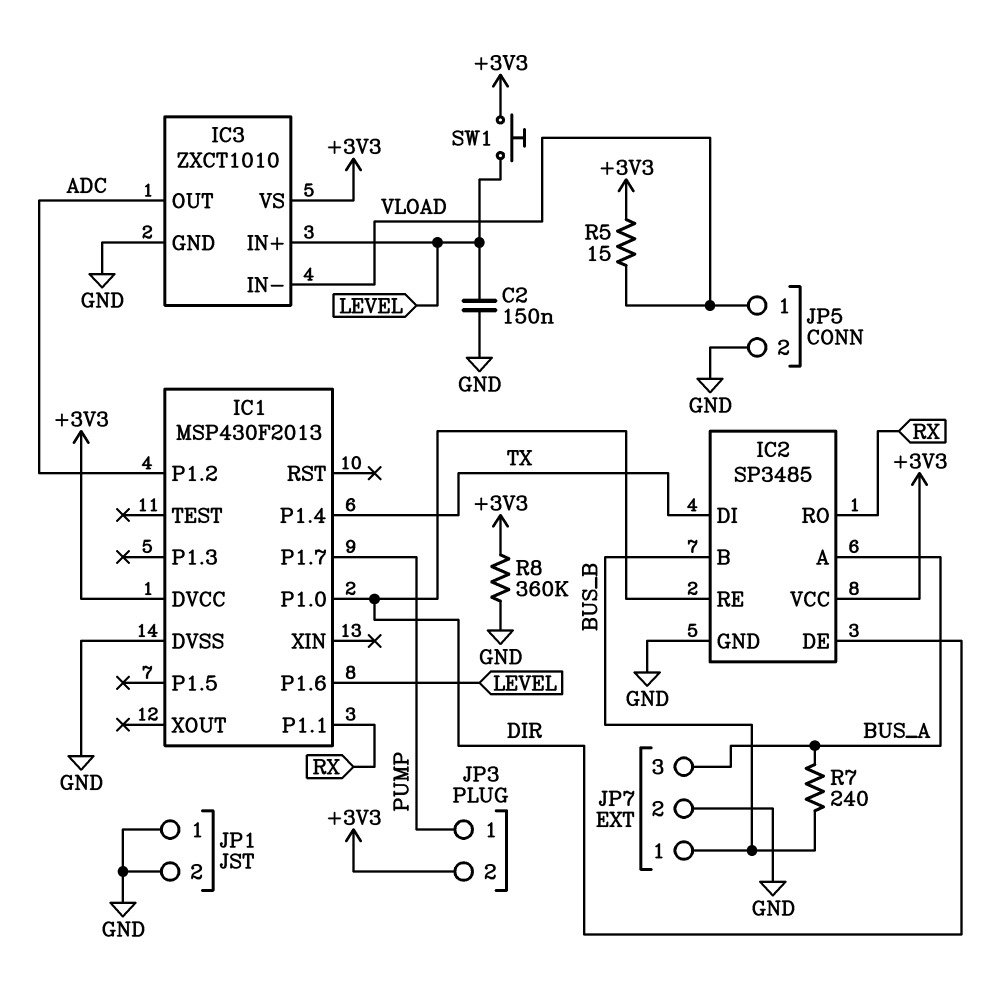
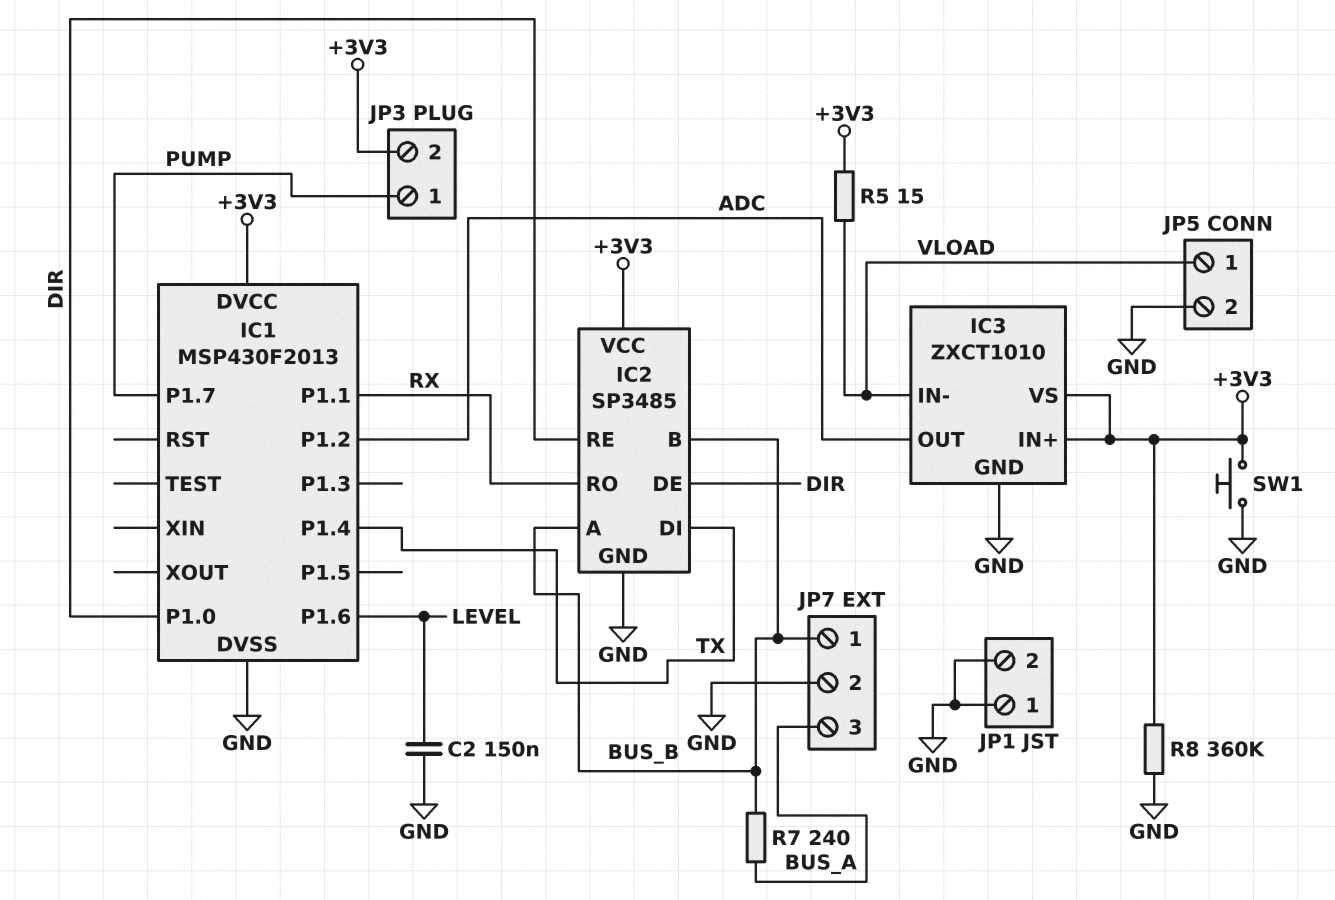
IC2 pin A: BUS_A -> BUS_B
IC3 pin IN+: LEVEL -> +3V3
SW1: button (+3V3, LEVEL) -> button (+3V3, GND)

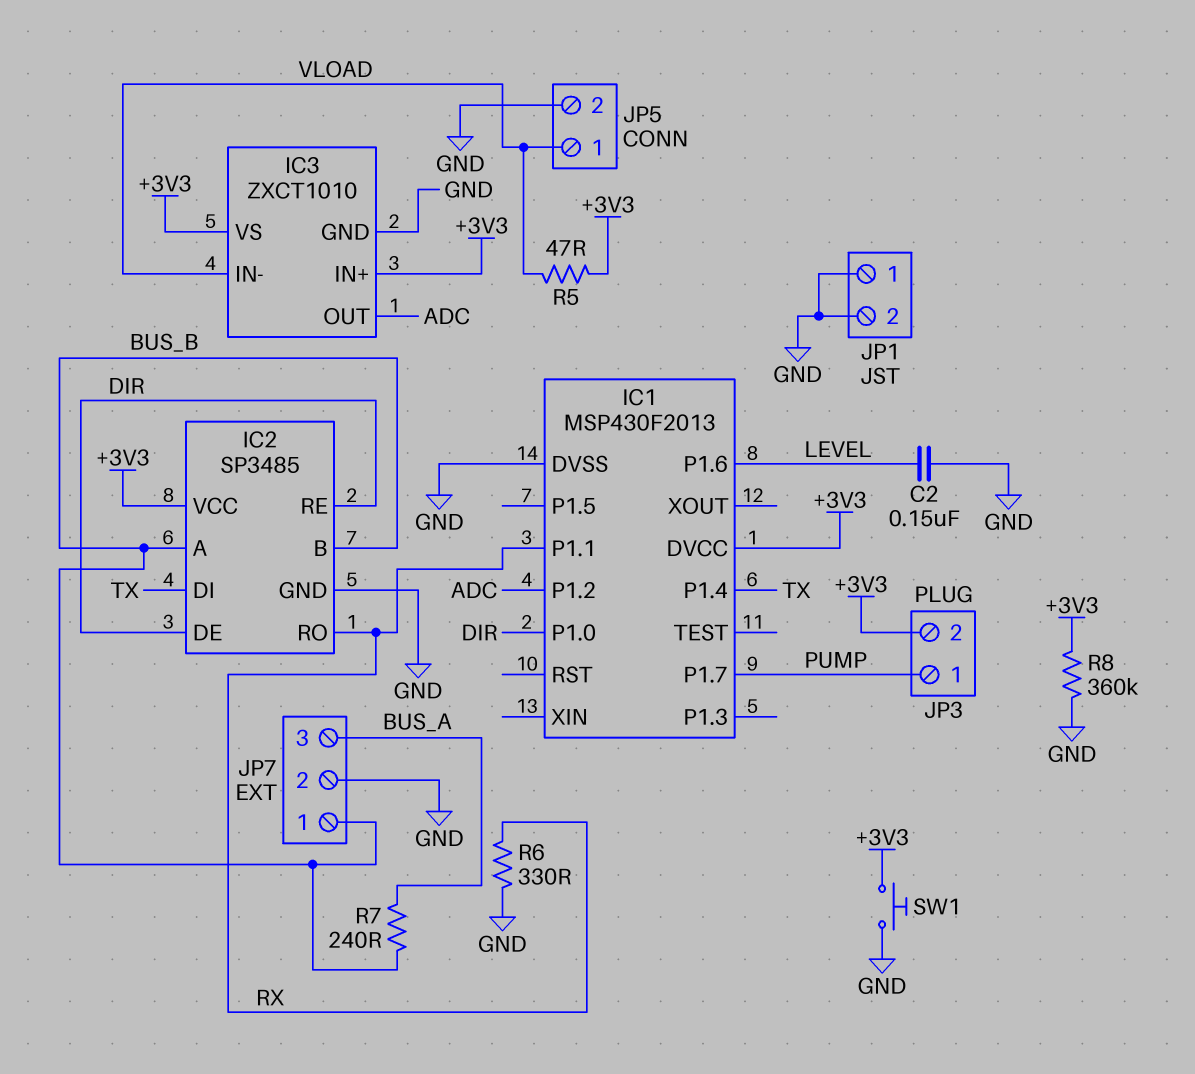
R5: 15 (+3V3, VLOAD) -> 47 (+3V3, VLOAD)
R6: none -> 330 (GND, RX)

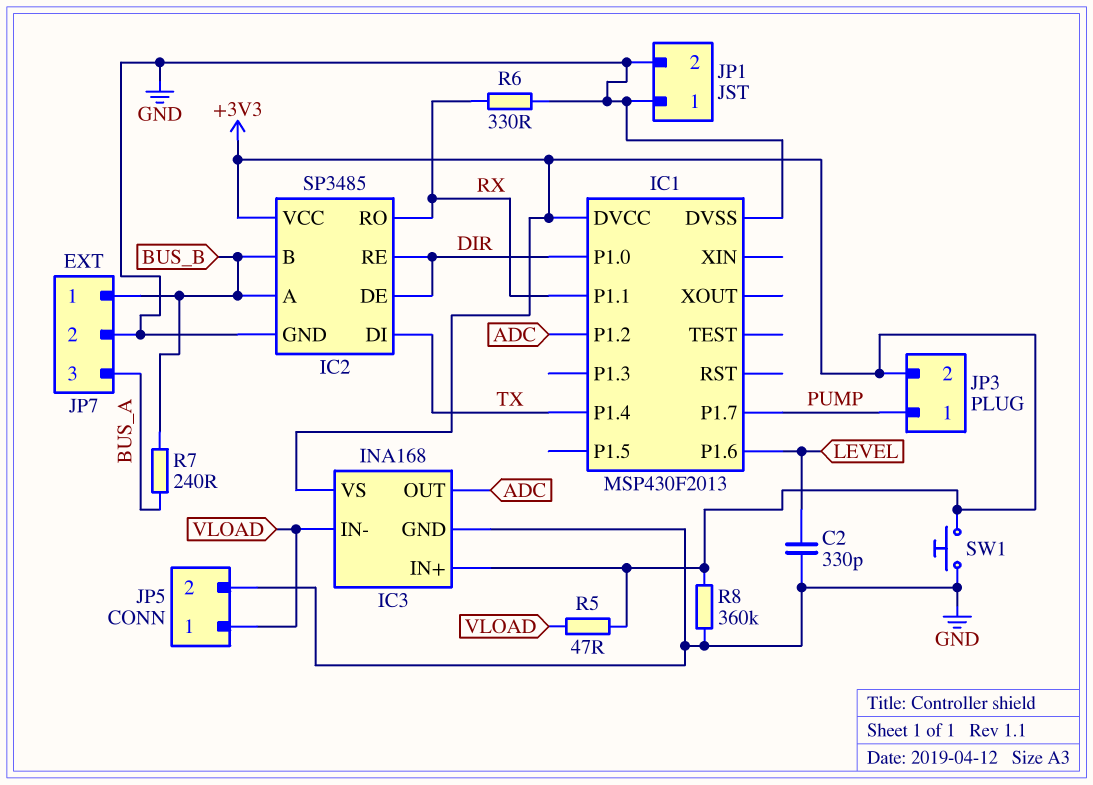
C2: 150nF (GND, LEVEL) -> 330pF (GND, LEVEL)
IC3: ZXCT1010 -> INA168

